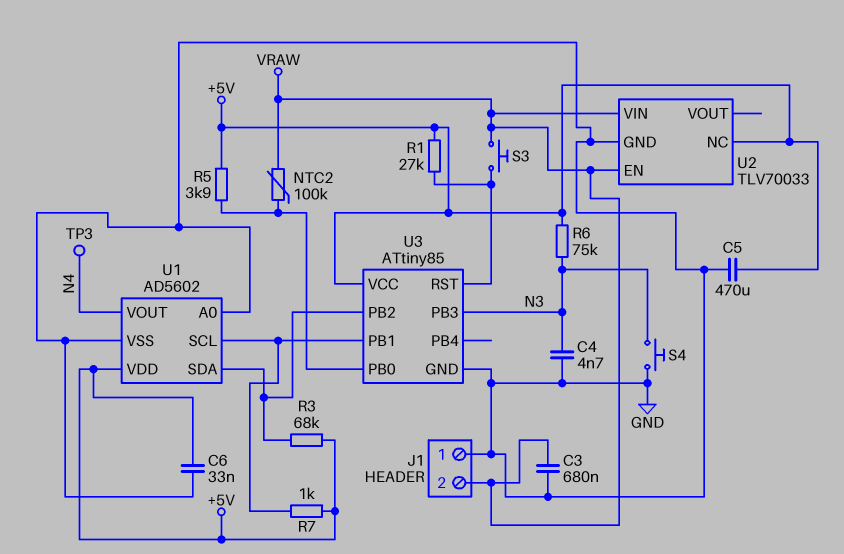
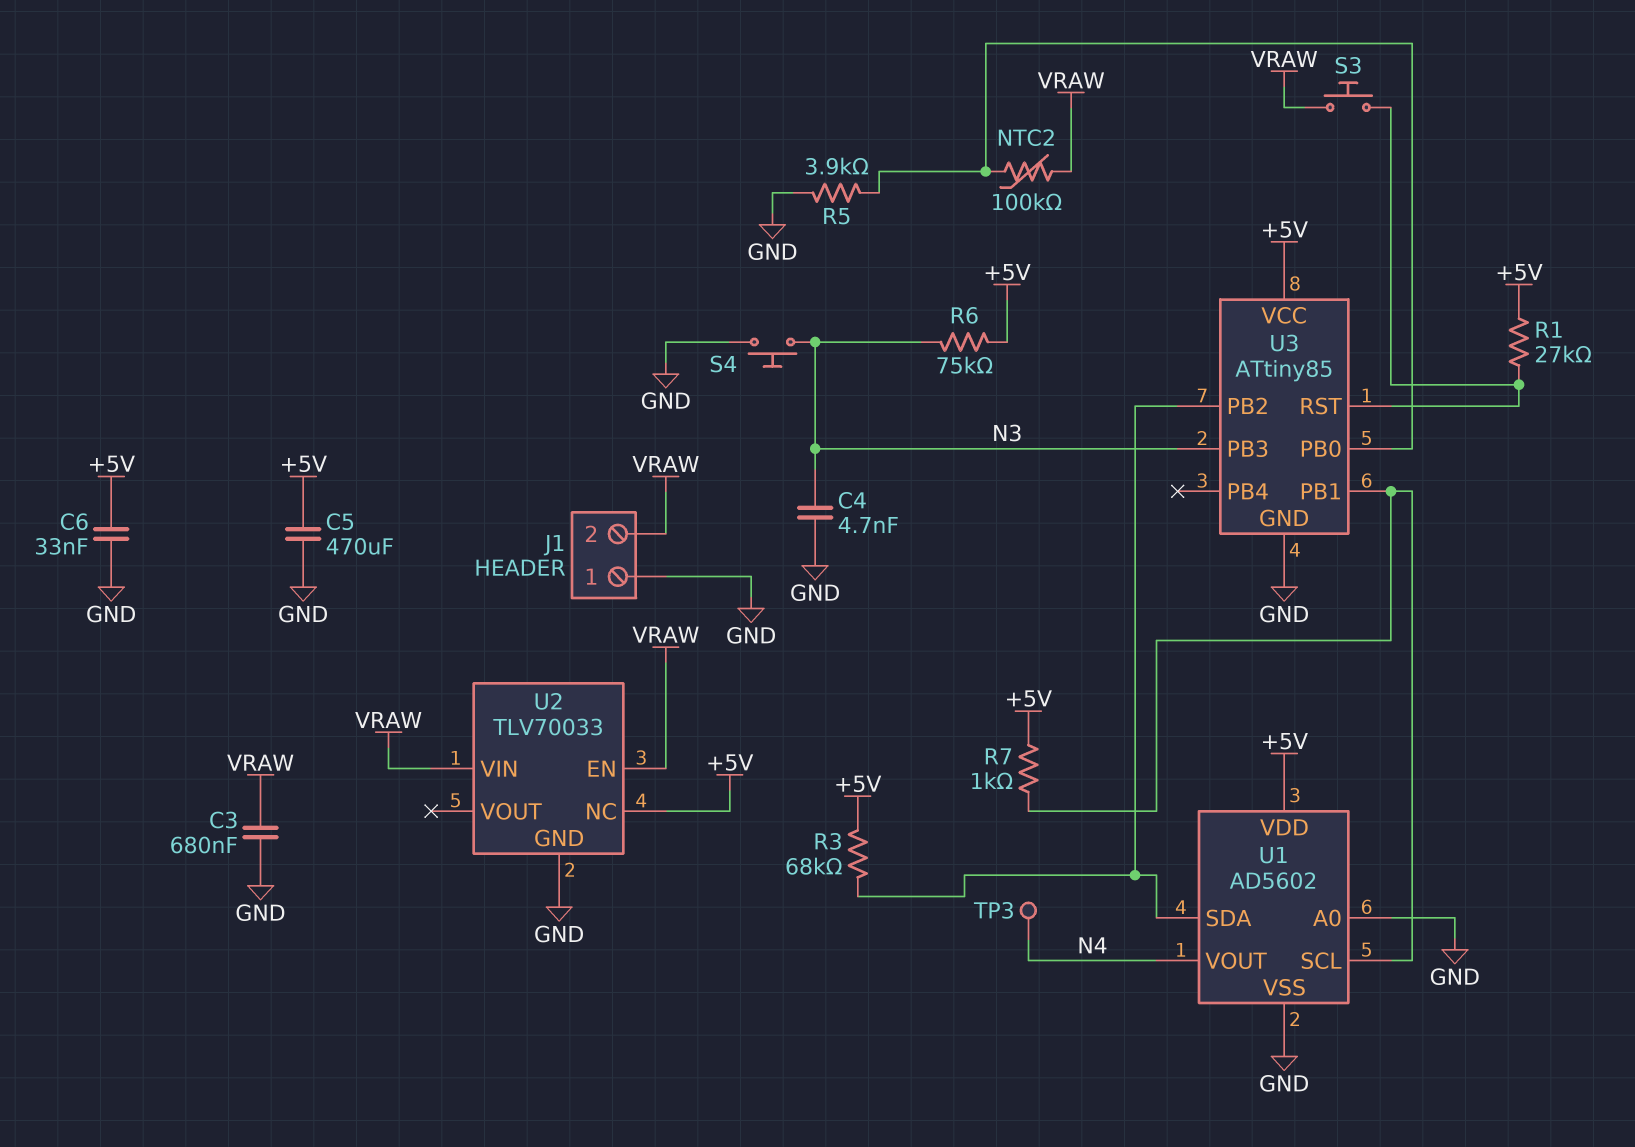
R5: 3.9k (+5V, U3/PB0) -> 3.9k (GND, U3/PB0)

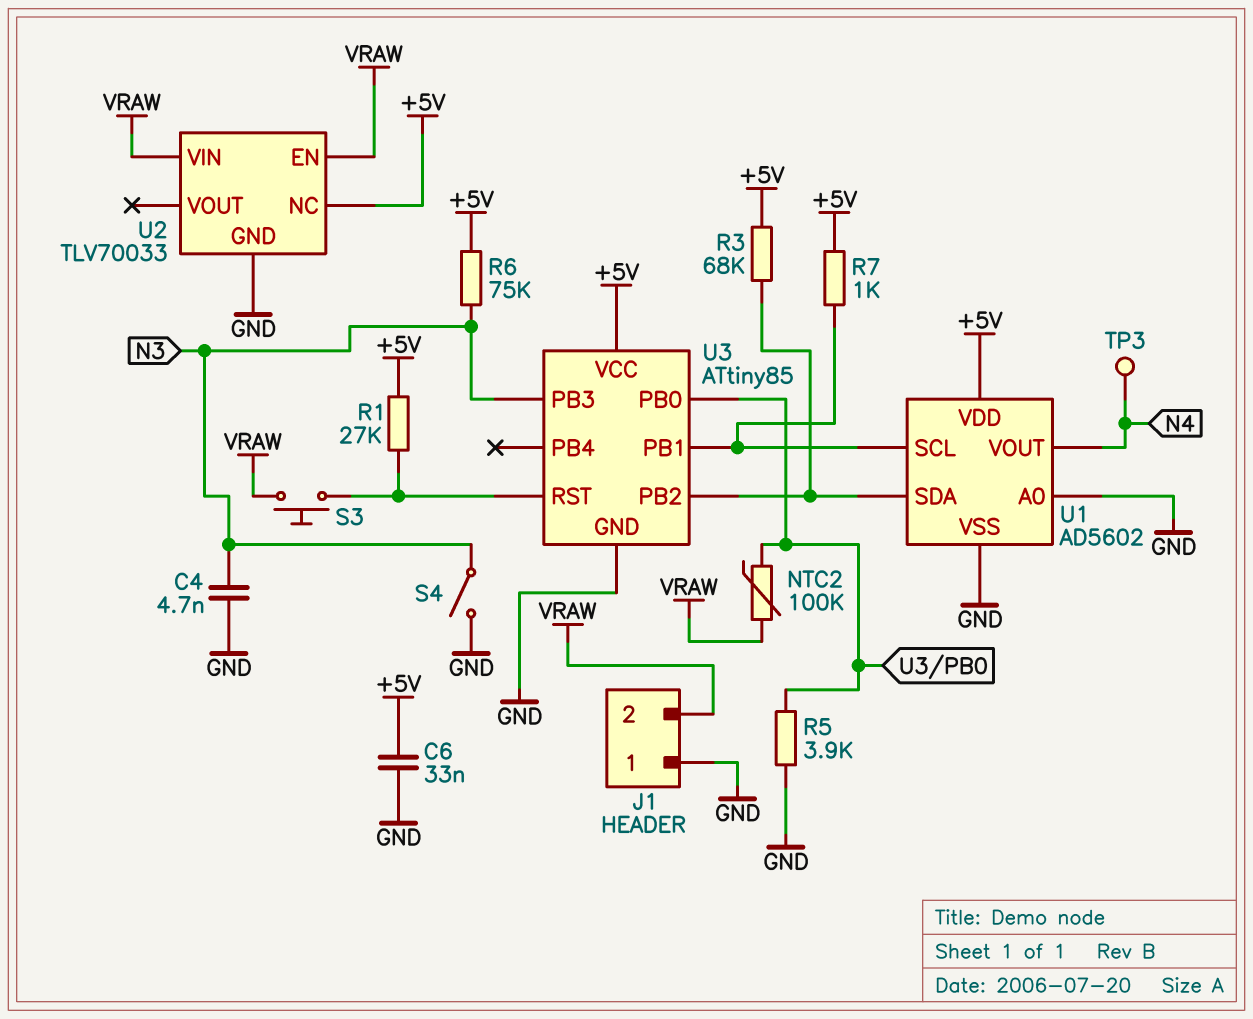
C3: 680nF (GND, VRAW) -> none
C5: 470uF (+5V, GND) -> none
S4: button (GND, N3) -> switch (GND, N3)

